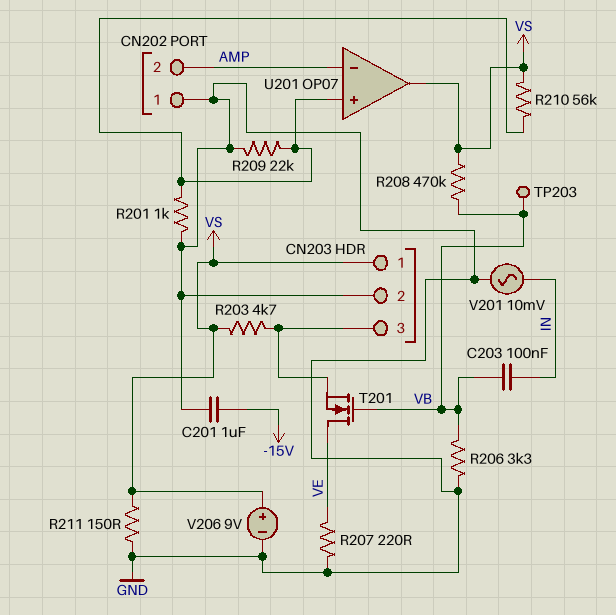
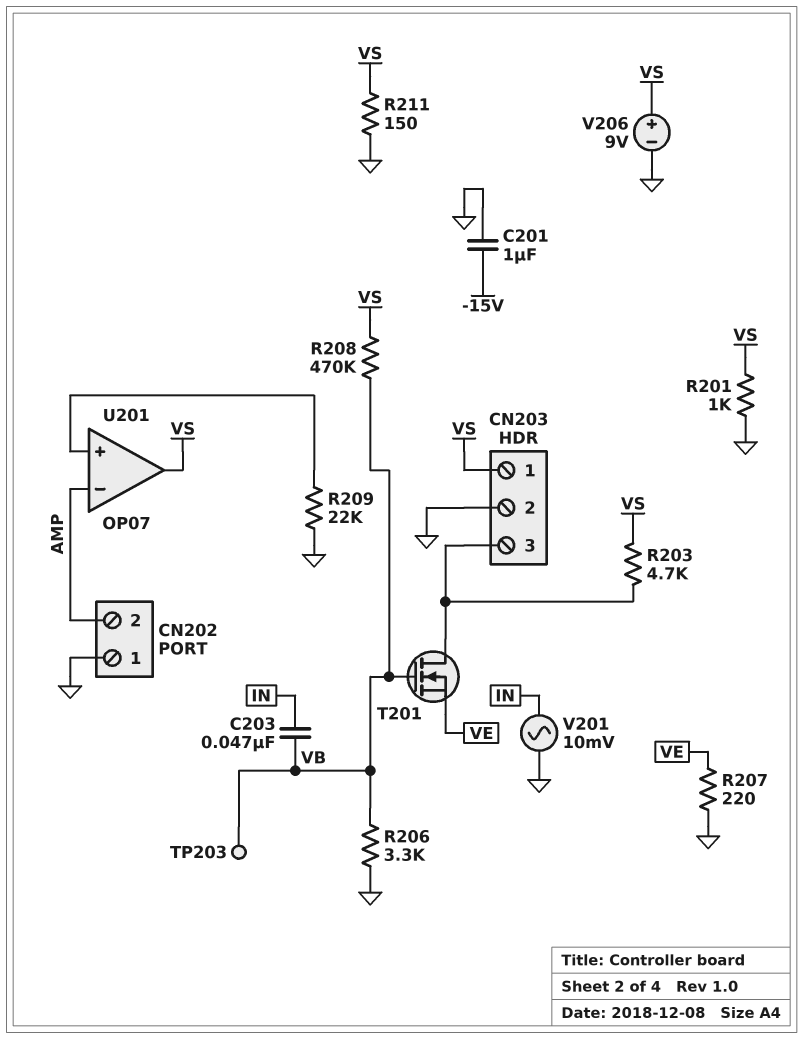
C203: 100nF (IN, VB) -> 47nF (IN, VB)
R201: 1k (GND, U201/in+) -> 1k (GND, VS)
R210: 56k (U201/in+, VS) -> none
T201: NMOS (G VB, D VE, S CN203/3) -> NMOS (G VB, D CN203/3, S VE)

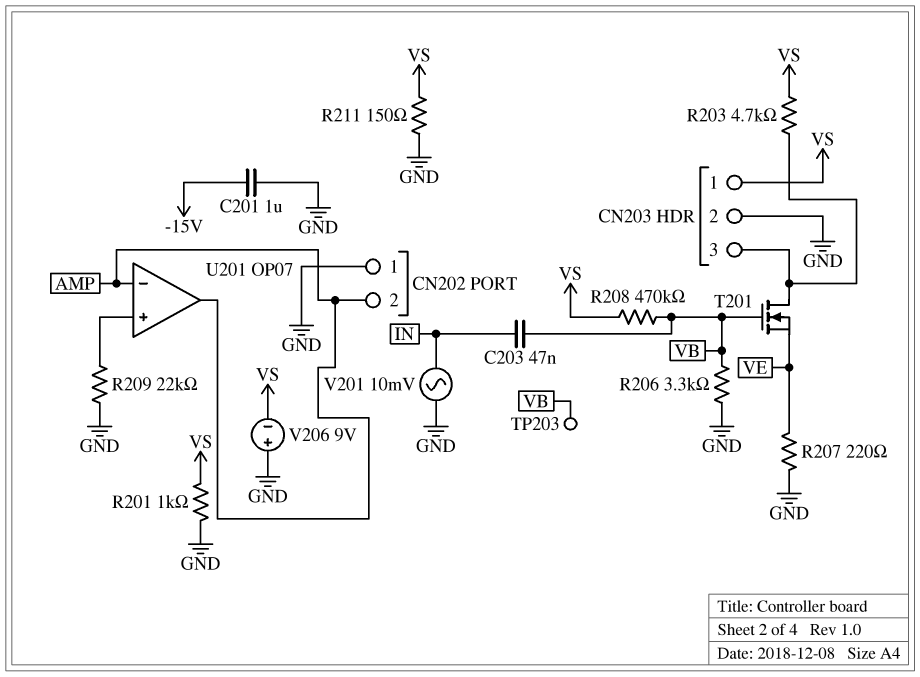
U201 pin out: VS -> AMP
V206: 9V (plus VS, minus GND) -> 9V (plus GND, minus VS)

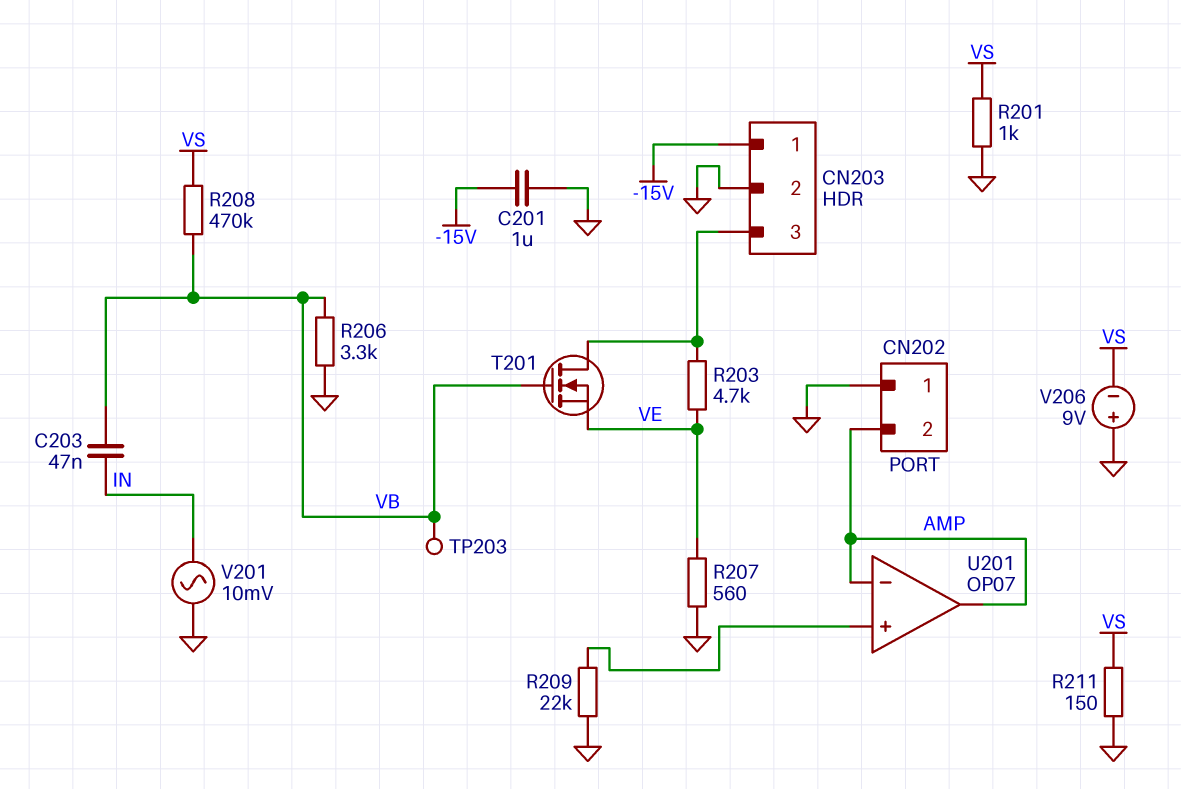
CN203 pin 1: VS -> -15V
R203: 4.7k (CN203/3, VS) -> 4.7k (CN203/3, VE)
R207: 220 (GND, VE) -> 560 (GND, VE)

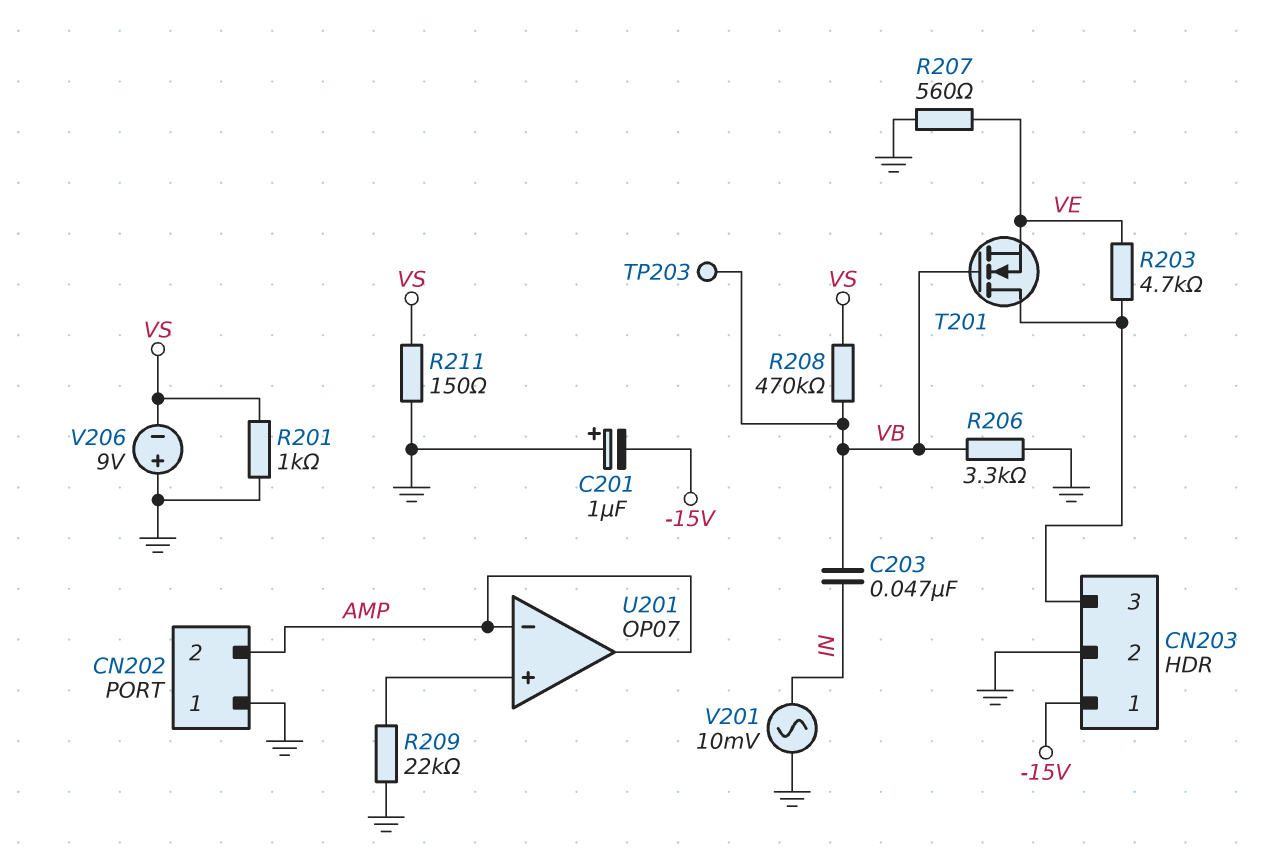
C201: 1uF (-15V, GND) -> 1uF (plus GND, minus -15V)

